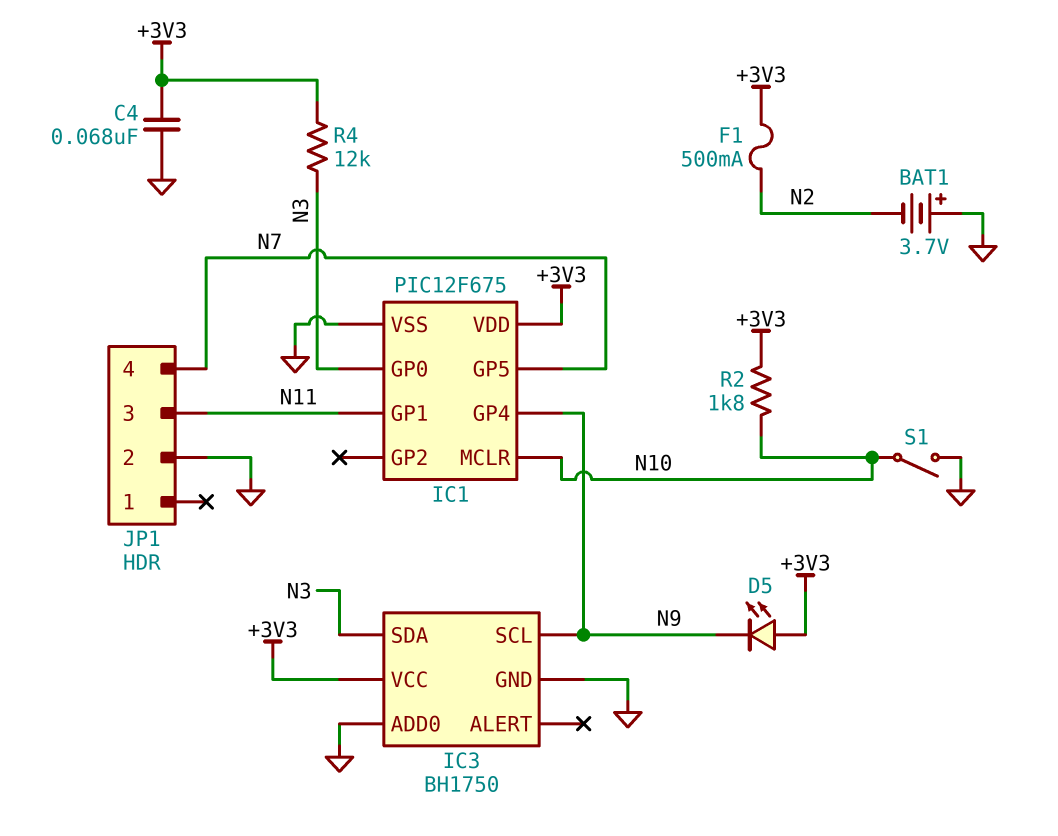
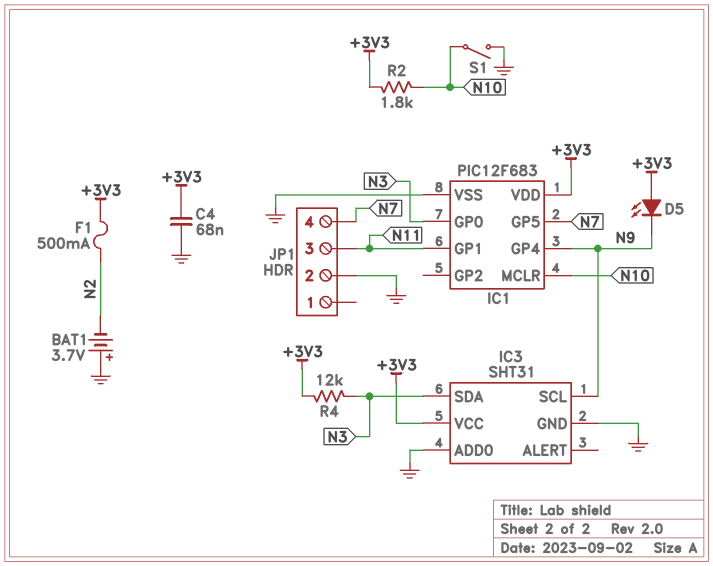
IC1: PIC12F675 -> PIC12F683
IC3: BH1750 -> SHT31

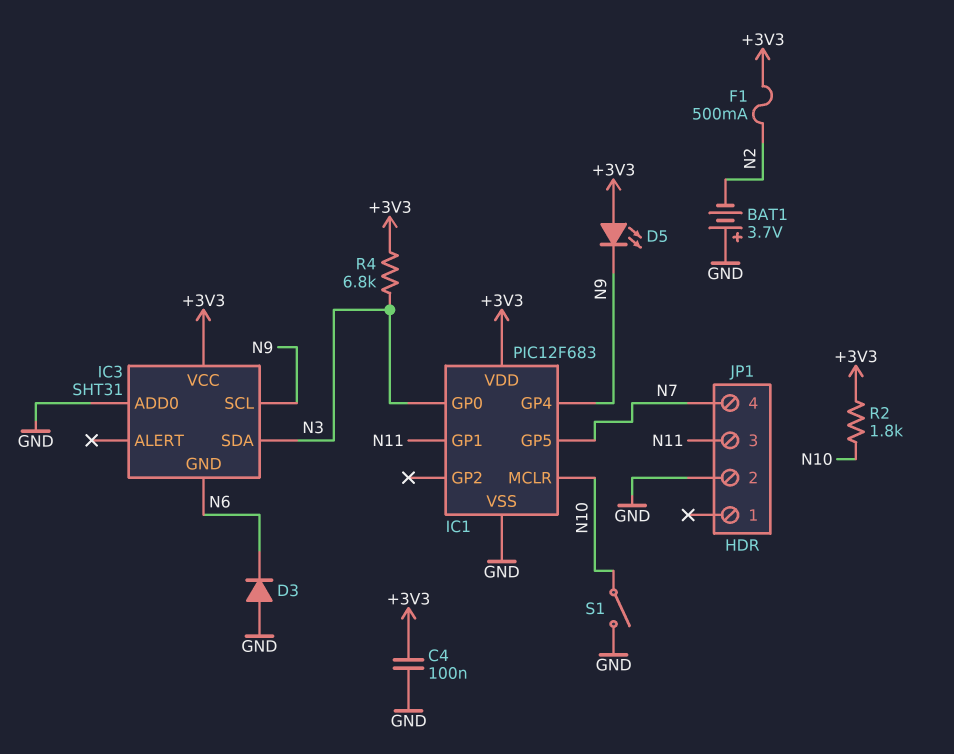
C4: 68nF (+3V3, GND) -> 100nF (+3V3, GND)
D3: none -> diode (A GND, K N6)
IC3 pin GND: GND -> N6
R4: 12k (+3V3, N3) -> 6.8k (+3V3, N3)

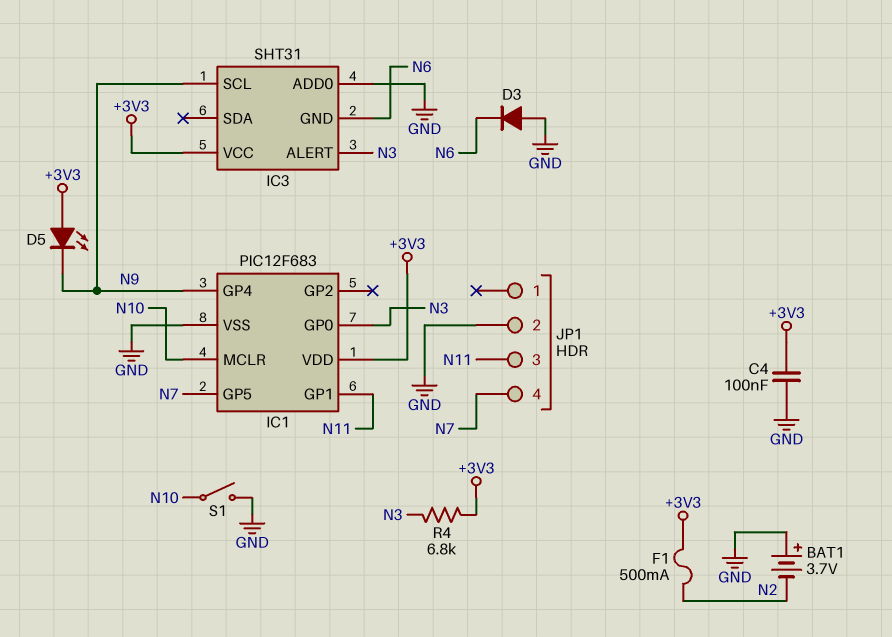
IC3 pin ALERT: none -> N3
IC3 pin SDA: N3 -> none
R2: 1.8k (+3V3, N10) -> none

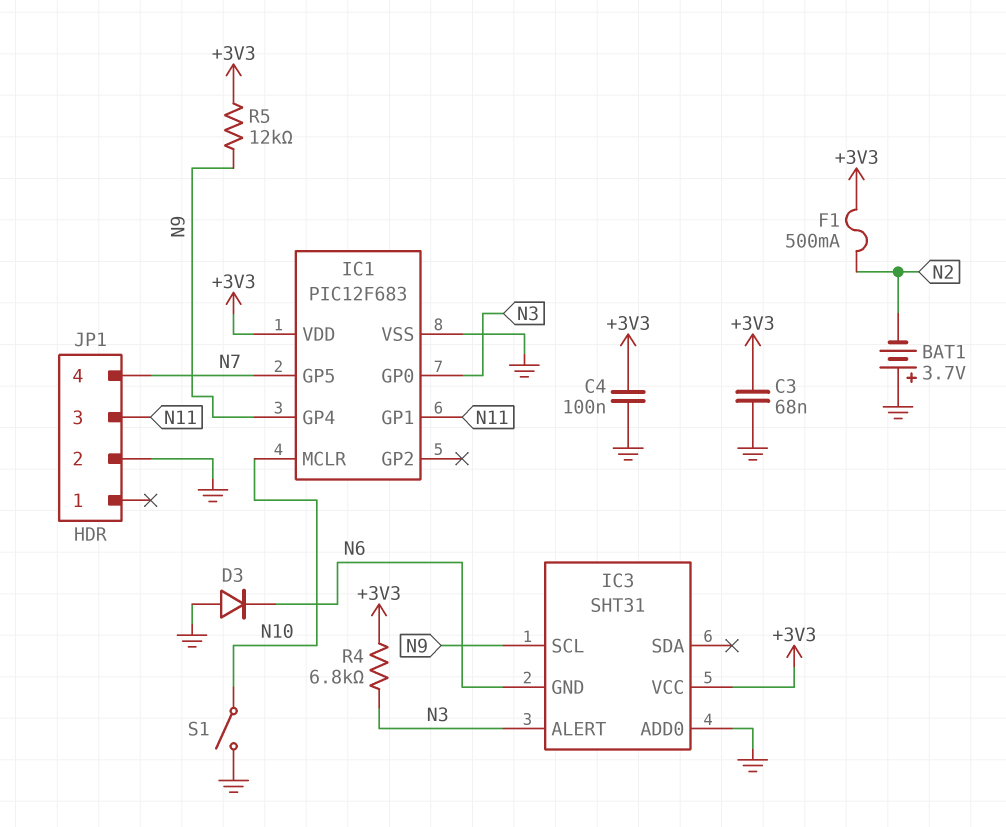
C3: none -> 68nF (+3V3, GND)
D5: LED (A +3V3, K N9) -> none
R5: none -> 12k (+3V3, N9)

